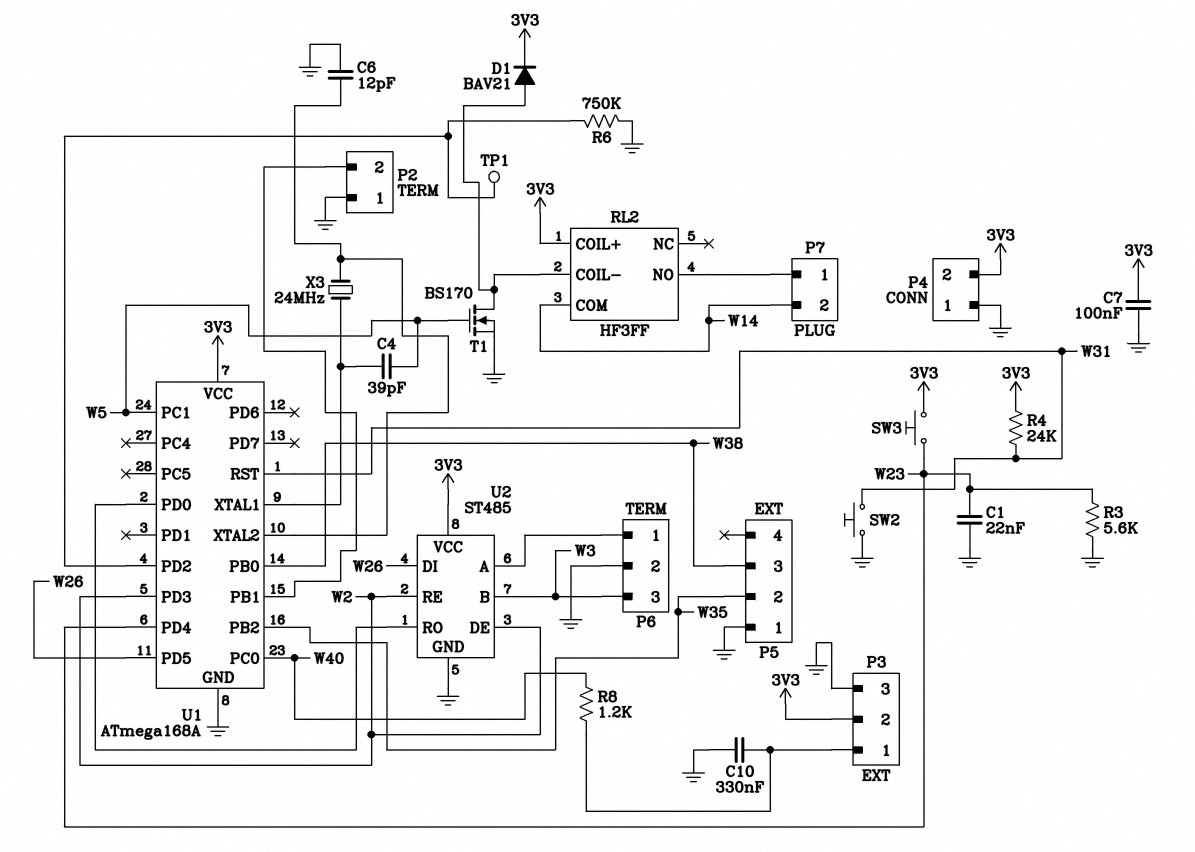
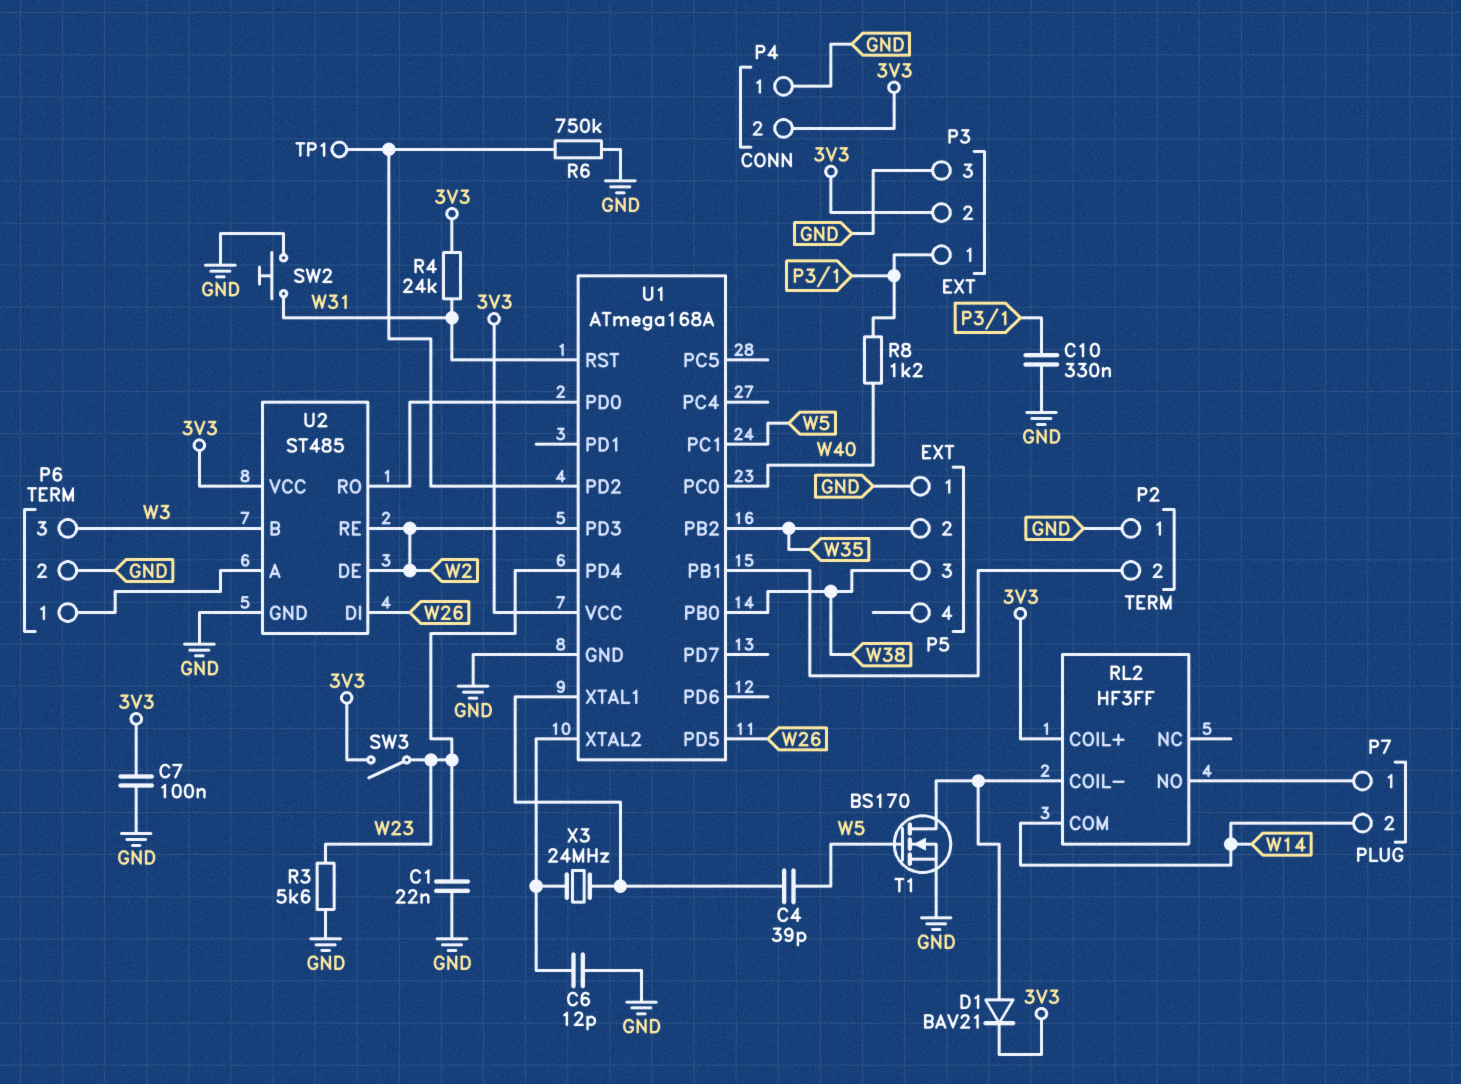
SW3: button (3V3, W23) -> switch (3V3, W23)

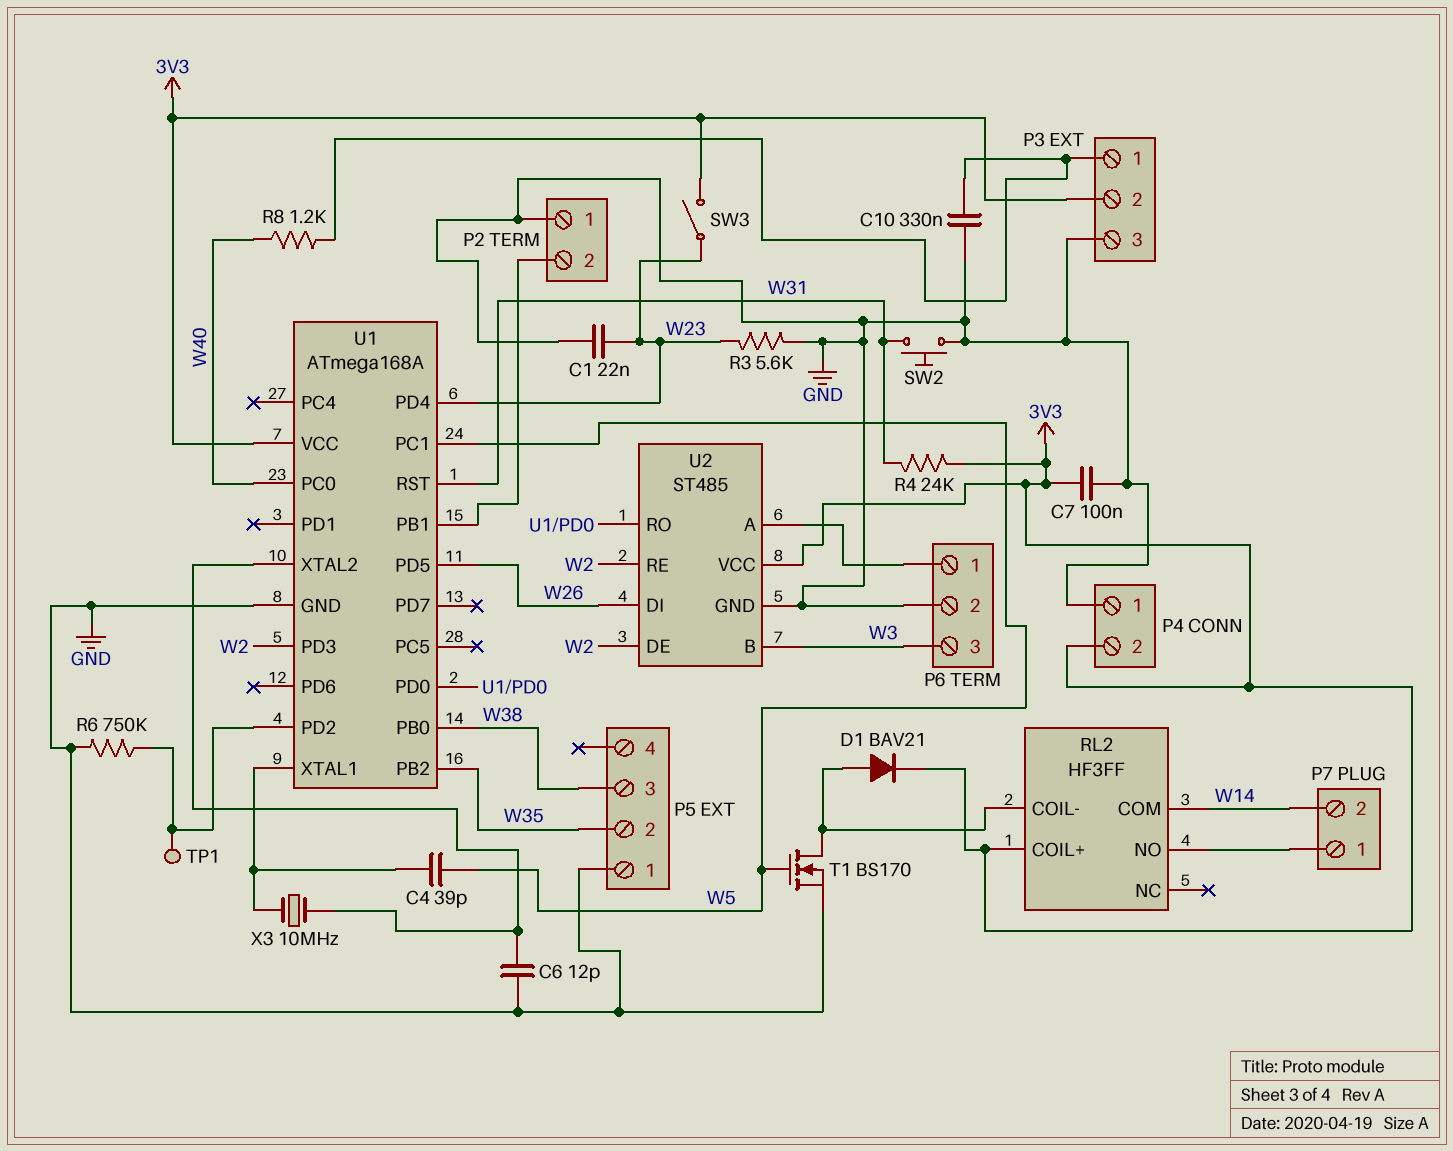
X3: 24MHz (U1/XTAL1, U1/XTAL2) -> 10MHz (U1/XTAL1, U1/XTAL2)

